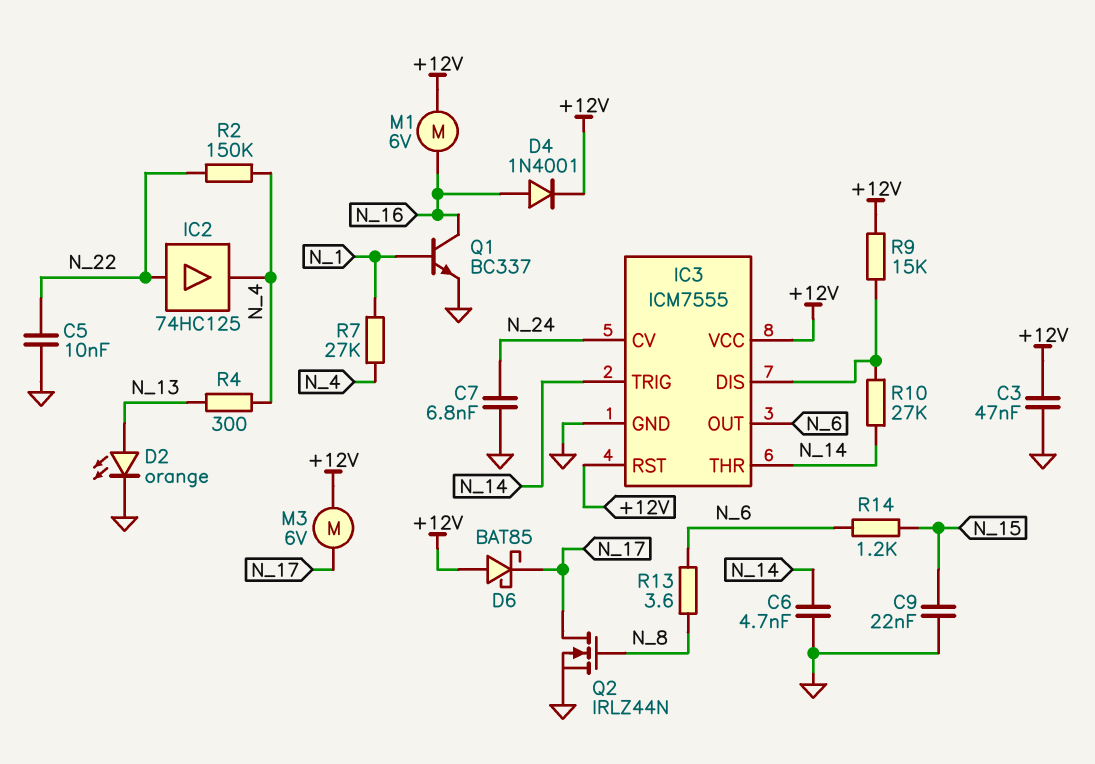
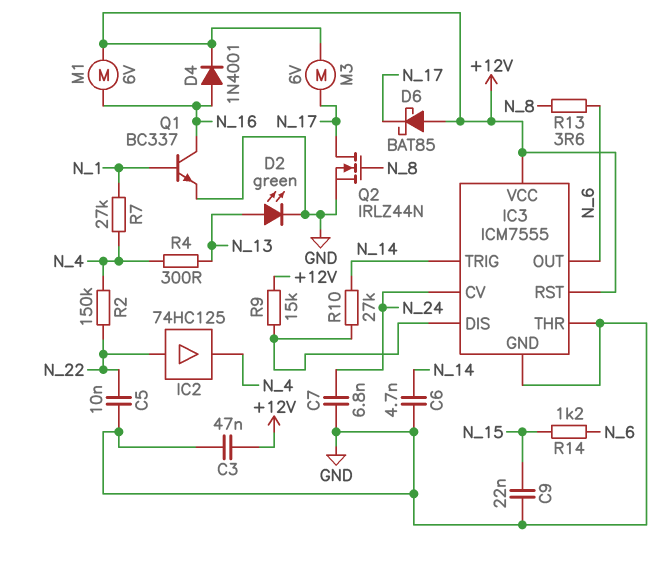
D2: LED orange (A N_13, K GND) -> LED green (A N_13, K GND)
IC3 pin THR: N_14 -> GND

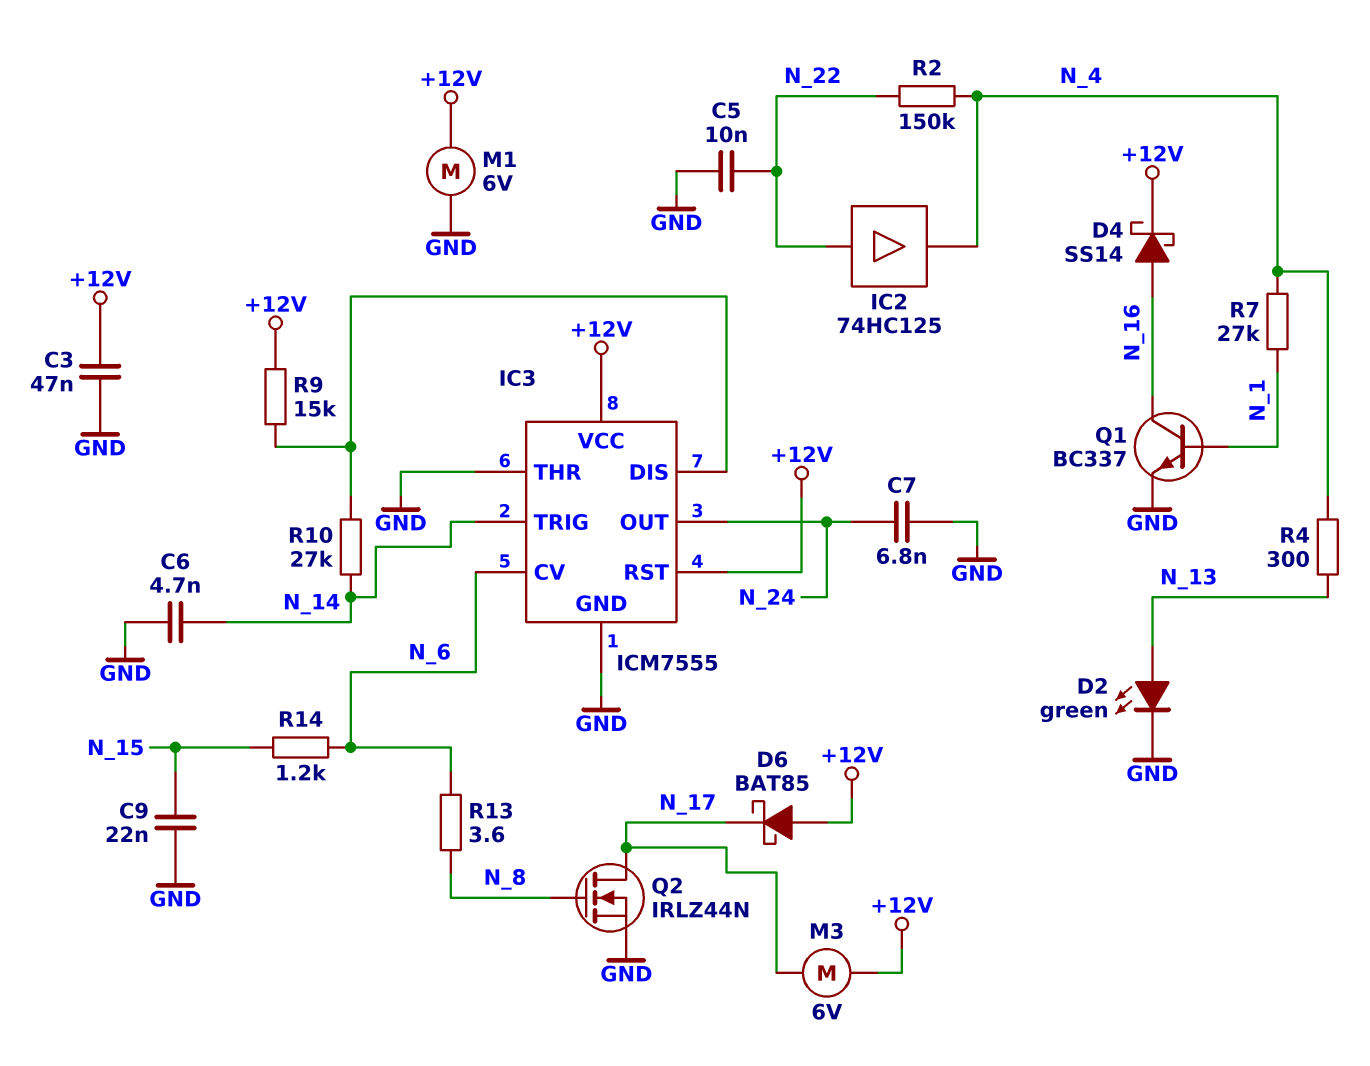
D4: diode 1N4001 (A N_16, K +12V) -> schottky SS14 (A N_16, K +12V)
IC3 pin CV: N_24 -> N_6
IC3 pin OUT: N_6 -> N_24
M1: motor 6V (+12V, N_16) -> motor 6V (+12V, GND)

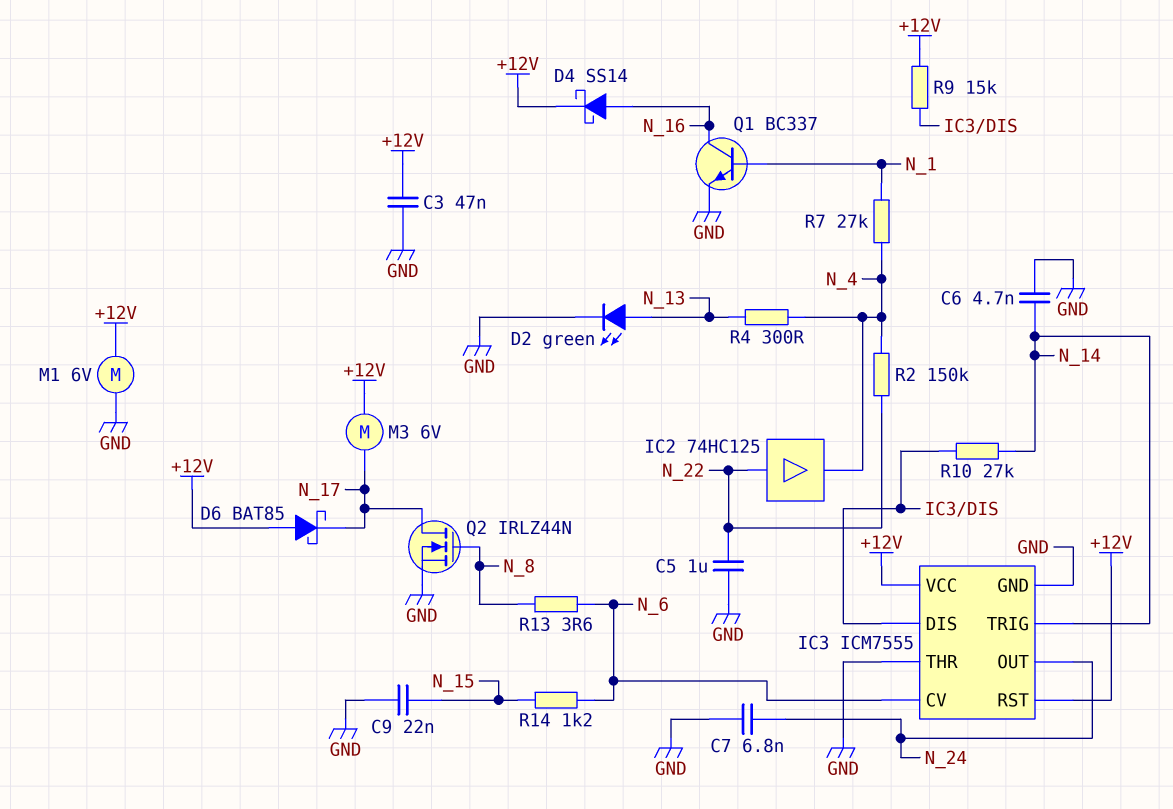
C5: 10nF (GND, N_22) -> 1uF (GND, N_22)

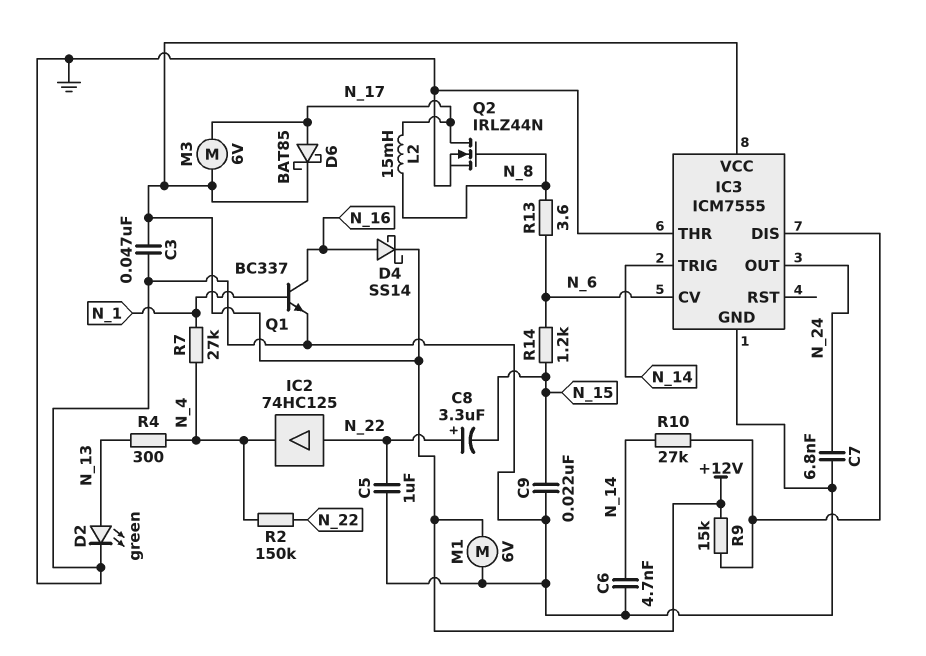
C8: none -> 3.3uF (plus N_22, minus N_15)
D6: schottky BAT85 (A +12V, K N_17) -> schottky BAT85 (A N_17, K +12V)
IC3 pin RST: +12V -> none
L2: none -> 15mH (N_8, N_17)

